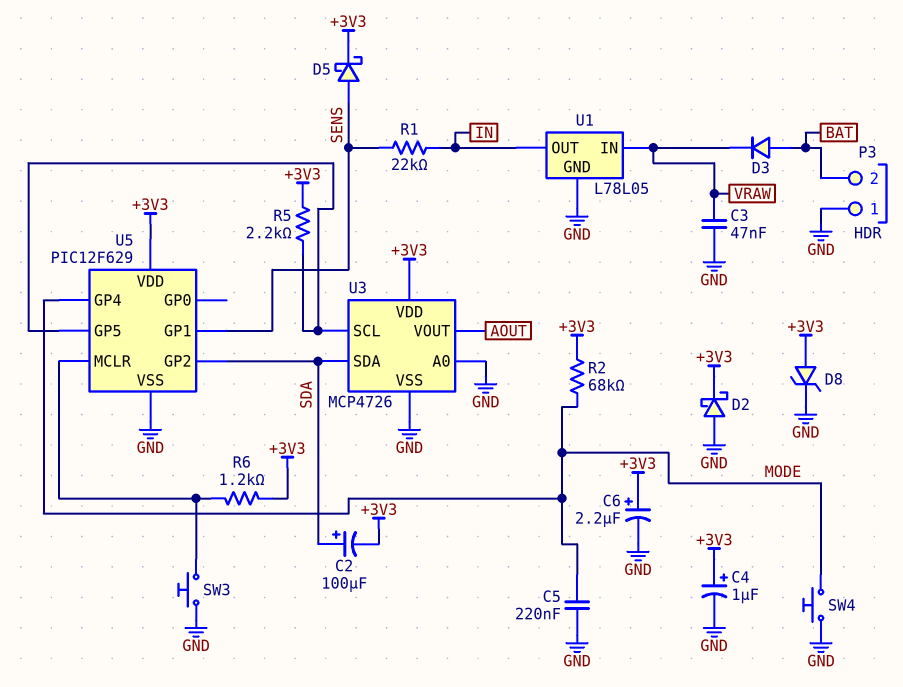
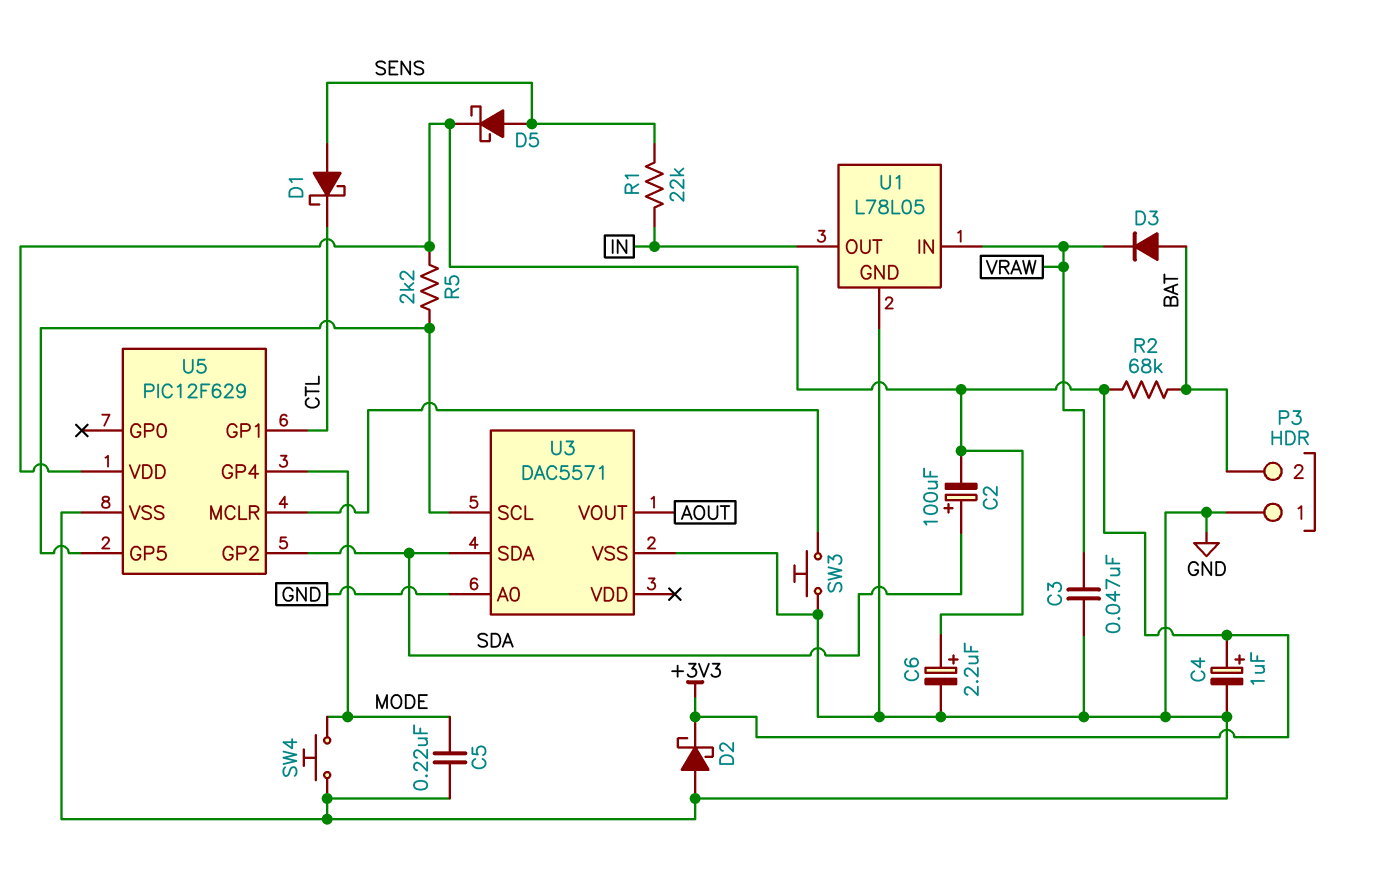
D1: none -> schottky (A SENS, K CTL)
D8: zener (A +3V3, K GND) -> none
R2: 68k (+3V3, MODE) -> 68k (+3V3, BAT)
R6: 1.2k (+3V3, U5/MCLR) -> none
U3: MCP4726 -> DAC5571
U3 pin VDD: +3V3 -> none
U5 pin GP1: SENS -> CTL

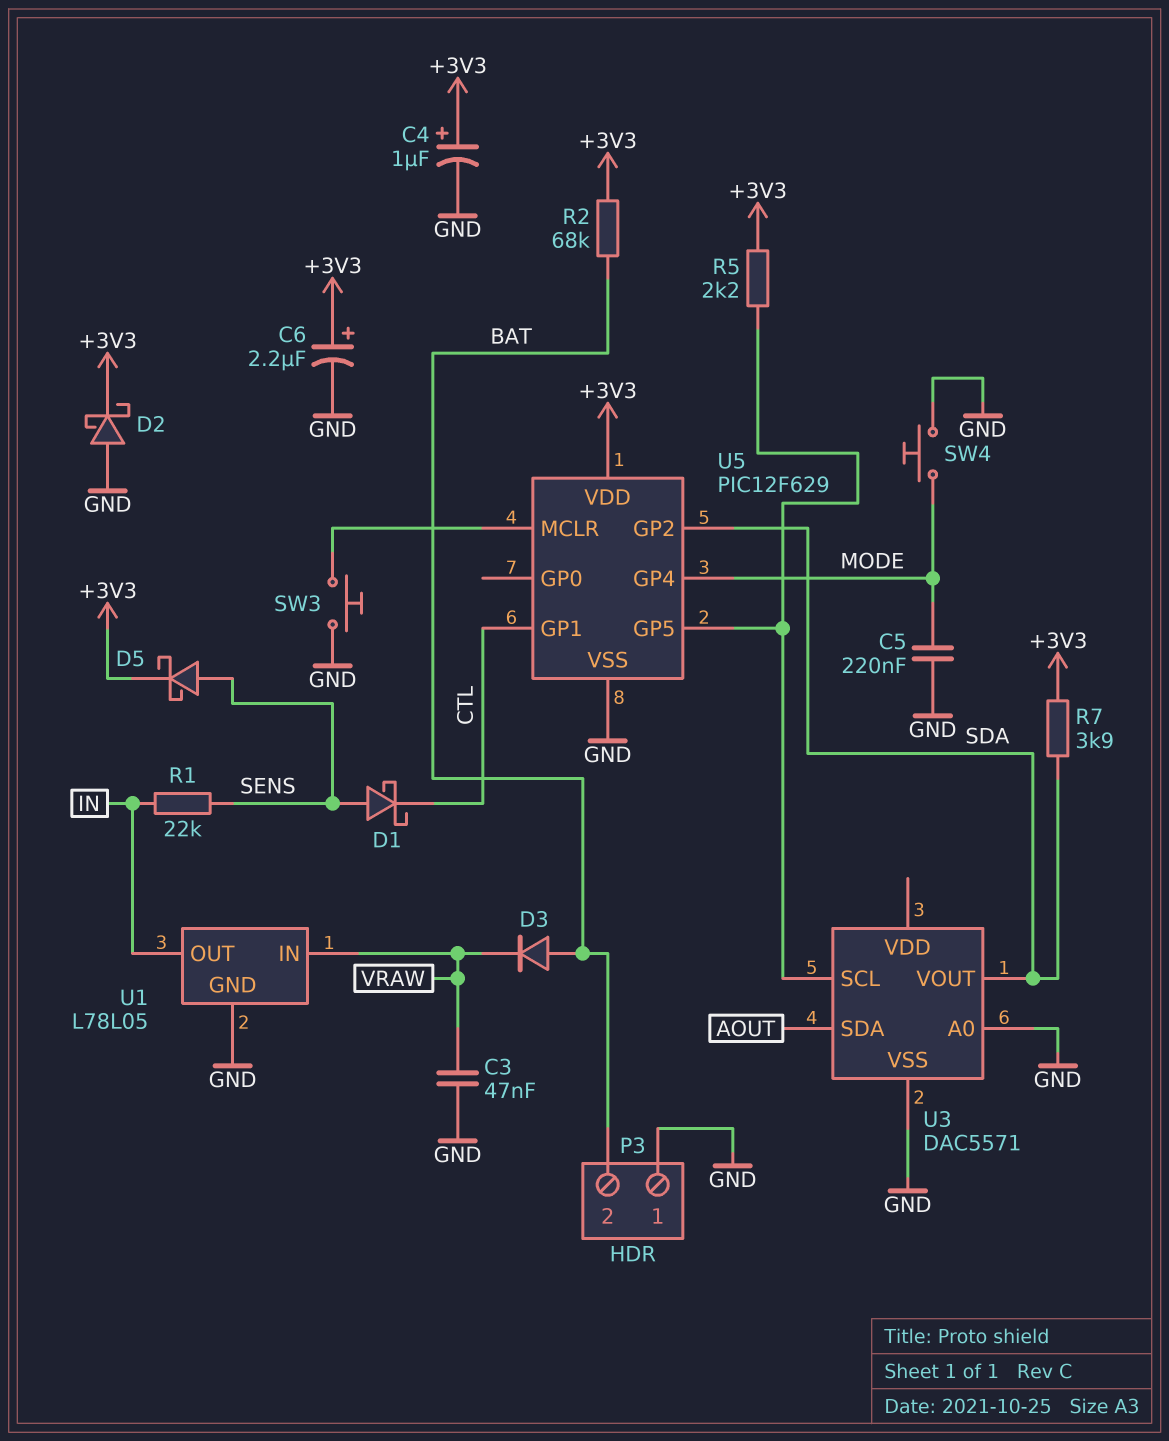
C2: 100uF (plus SDA, minus +3V3) -> none
R7: none -> 3.9k (+3V3, SDA)
U3 pin SDA: SDA -> AOUT
U3 pin VOUT: AOUT -> SDA

